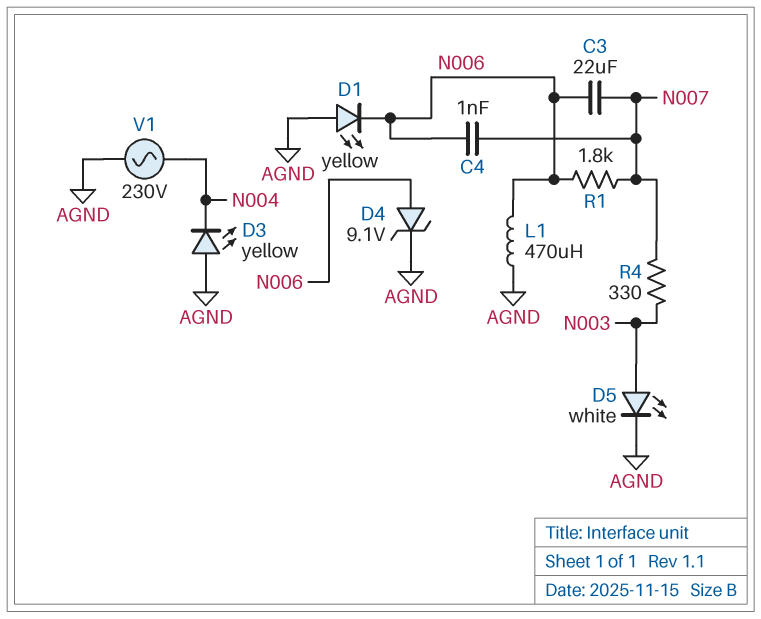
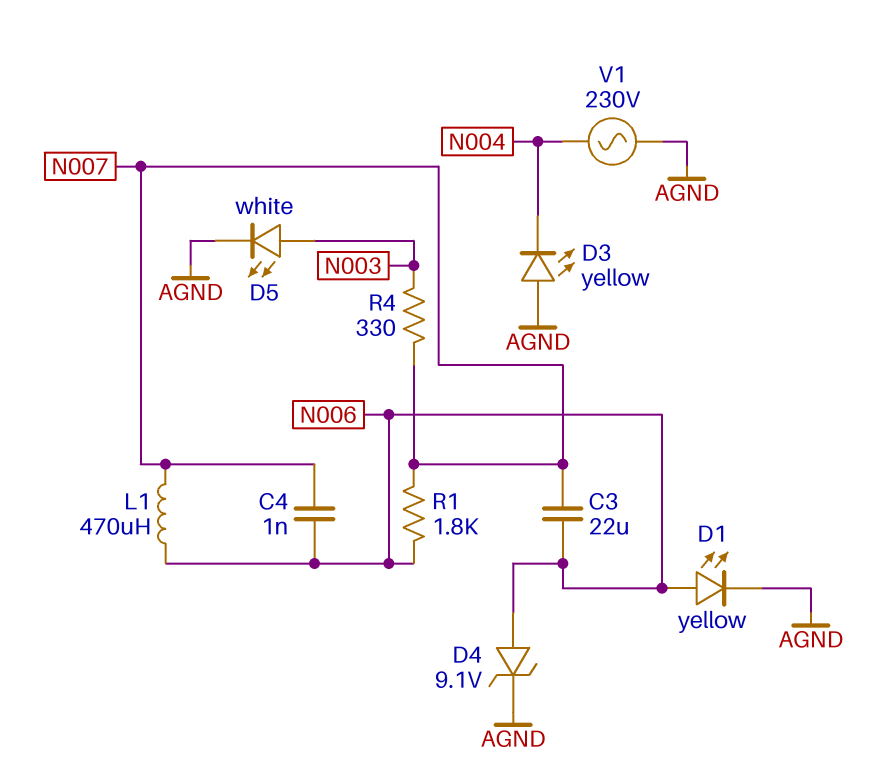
D1: LED yellow (A AGND, K N006) -> LED yellow (A N006, K AGND)
L1: 470uH (AGND, N006) -> 470uH (N006, N007)

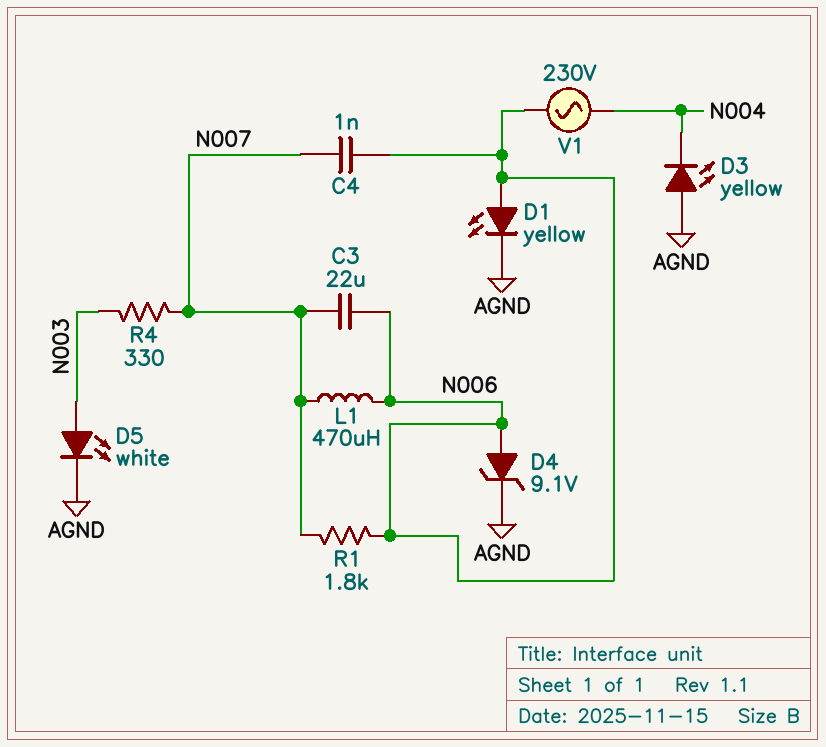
V1: AC 230V (AGND, N004) -> AC 230V (N004, N006)

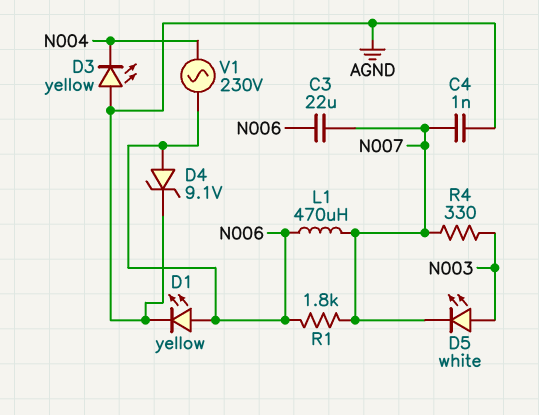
C4: 1nF (N006, N007) -> 1nF (AGND, N007)
D5: LED white (A N003, K AGND) -> LED white (A N003, K N007)

